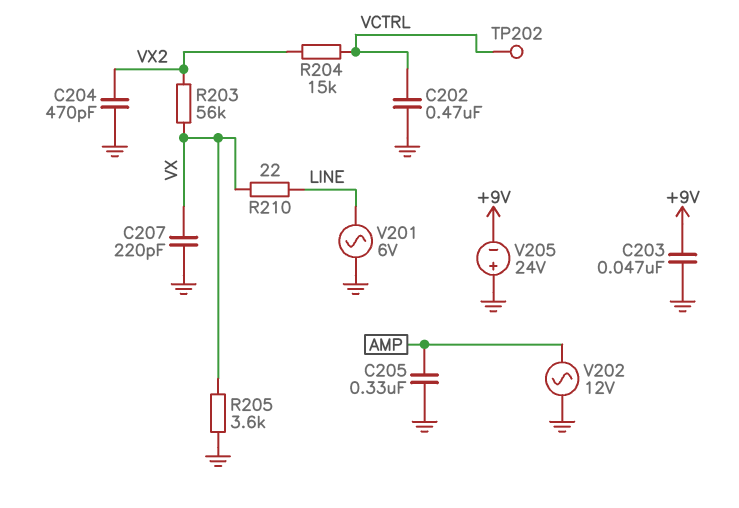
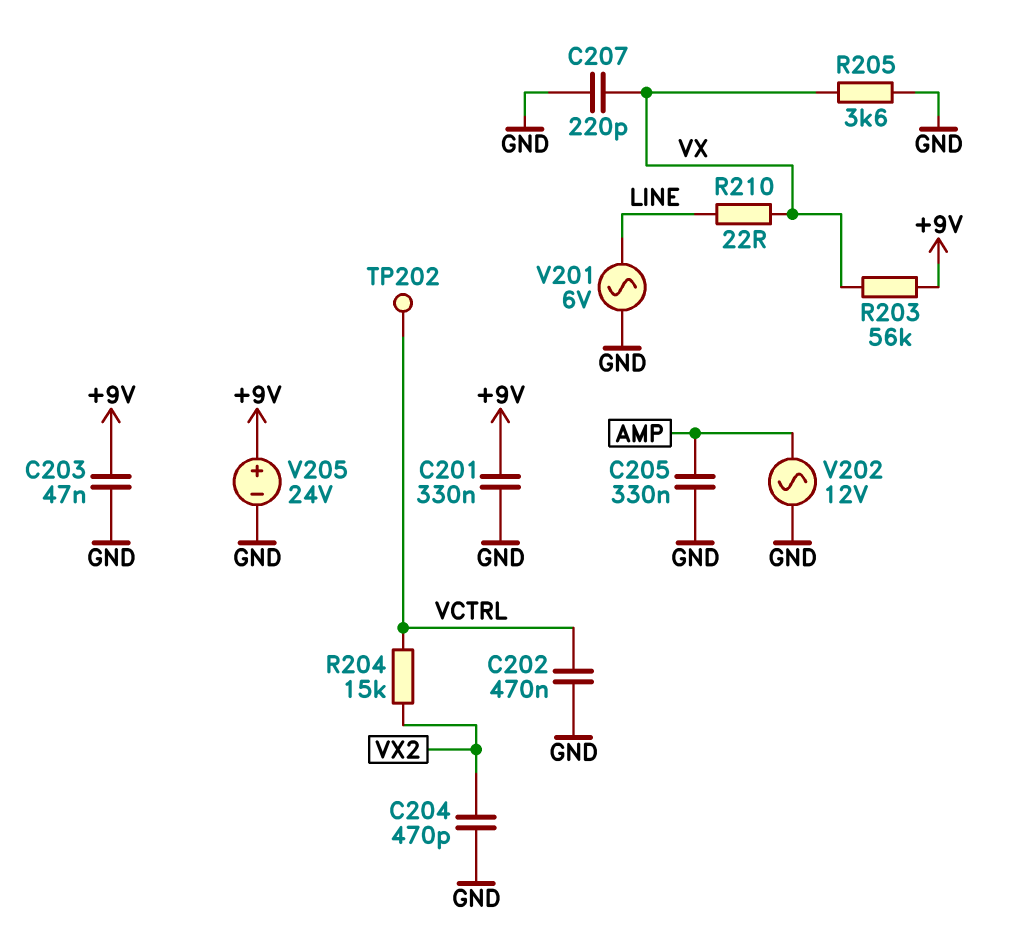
C201: none -> 330nF (+9V, GND)
R203: 56k (VX, VX2) -> 56k (+9V, VX)
V205: 24V (plus GND, minus +9V) -> 24V (plus +9V, minus GND)

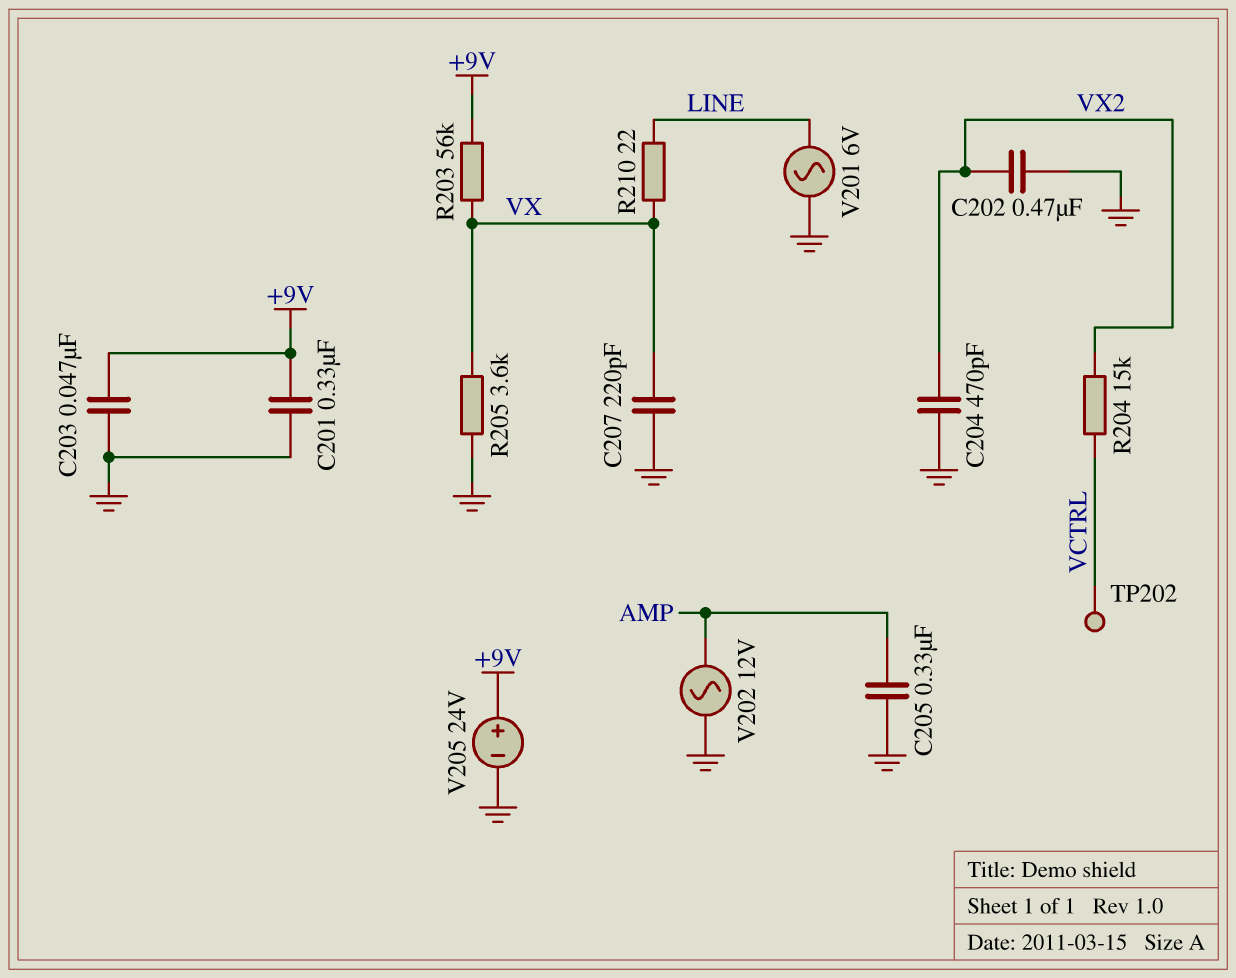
C202: 470nF (GND, VCTRL) -> 470nF (GND, VX2)

